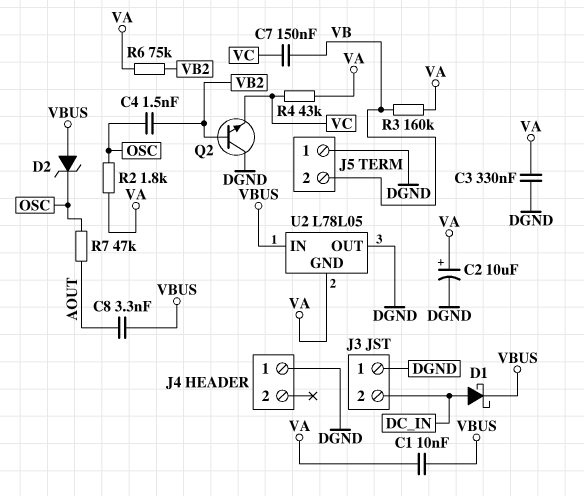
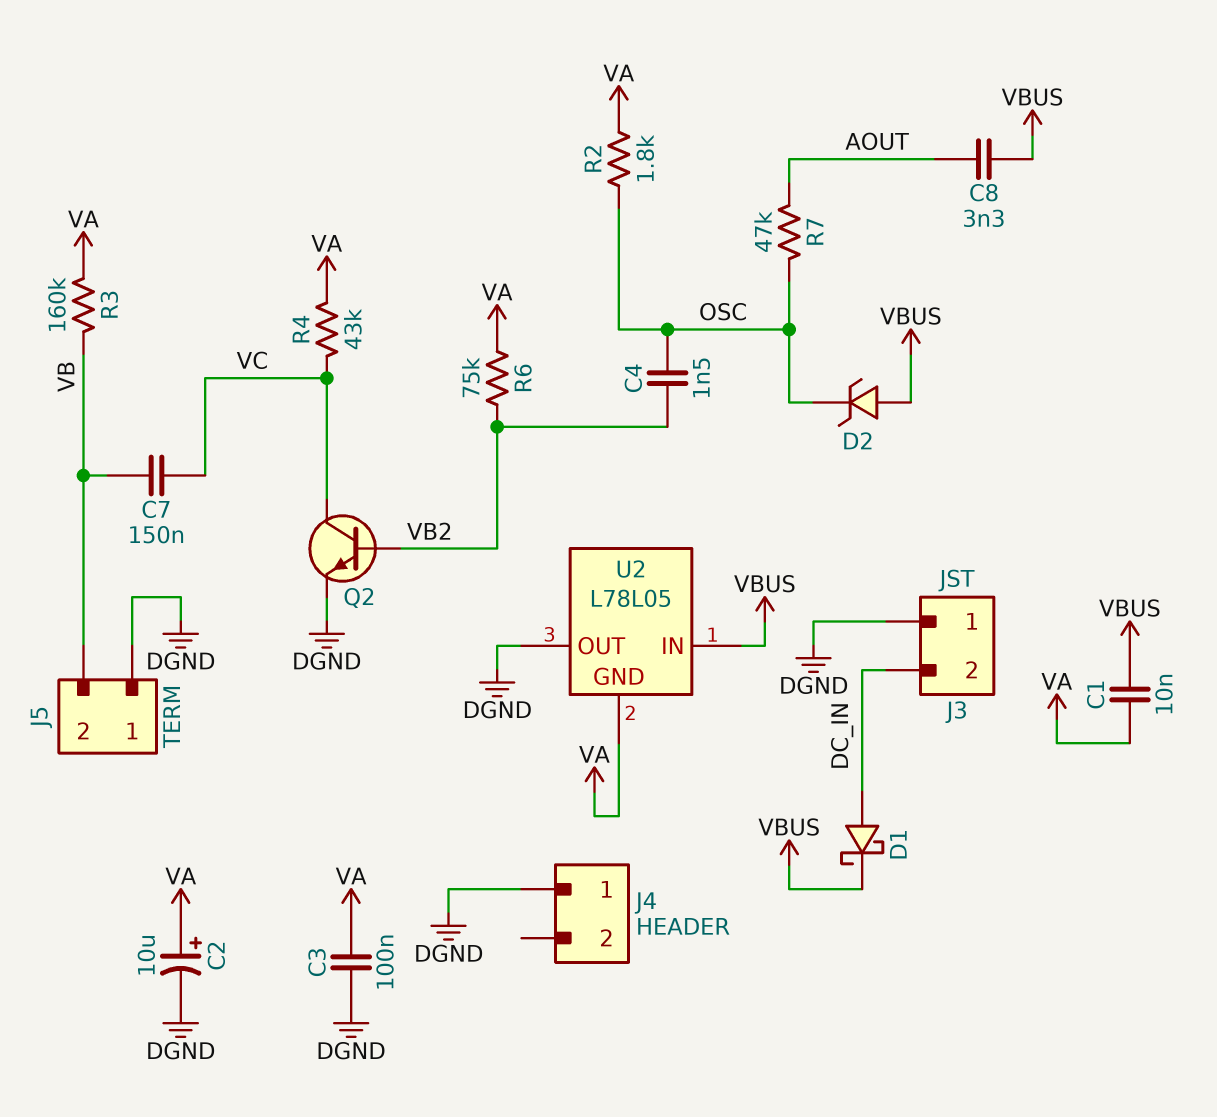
C3: 330nF (DGND, VA) -> 100nF (DGND, VA)
Q2: NPN (B VB2, C DGND, E VC) -> NPN (B VB2, C VC, E DGND)

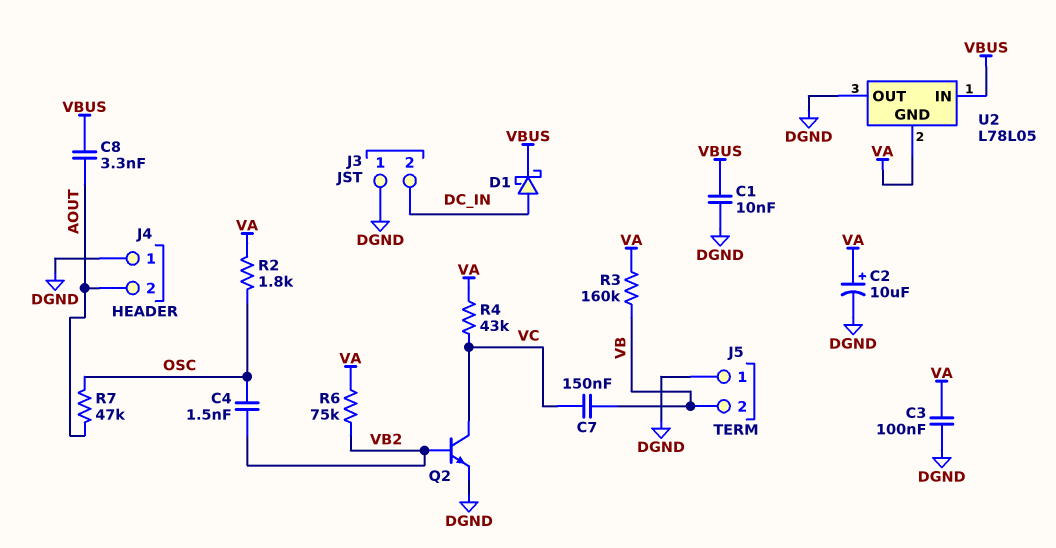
C1: 10nF (VA, VBUS) -> 10nF (DGND, VBUS)
D2: zener (A VBUS, K OSC) -> none
J4 pin 2: none -> AOUT

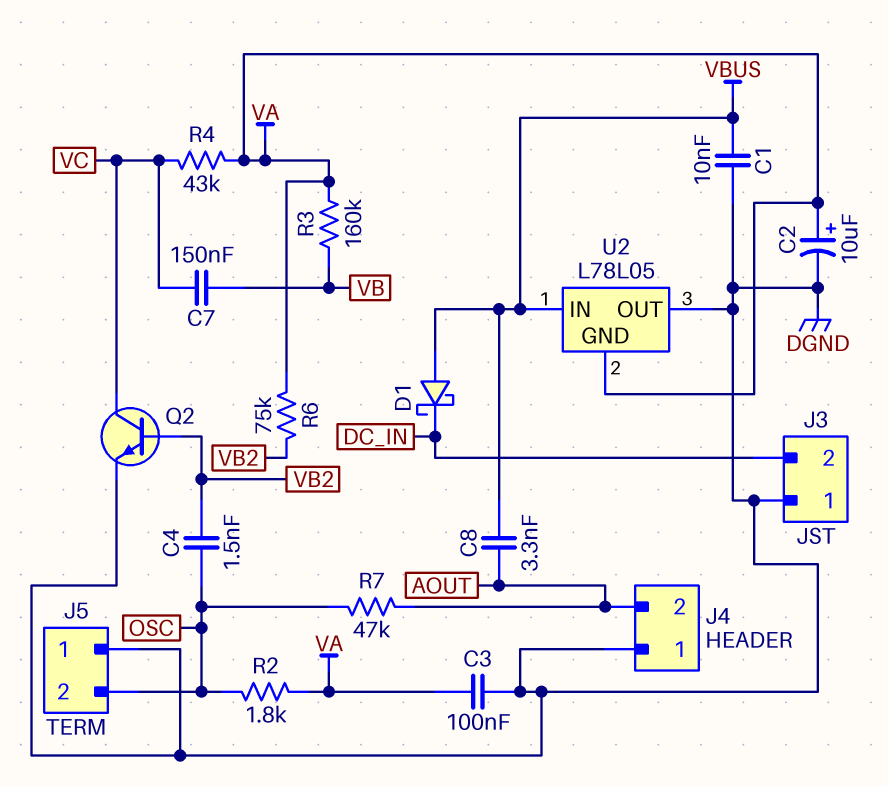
D1: schottky (A DC_IN, K VBUS) -> schottky (A VBUS, K DC_IN)
J5 pin 2: VB -> OSC

